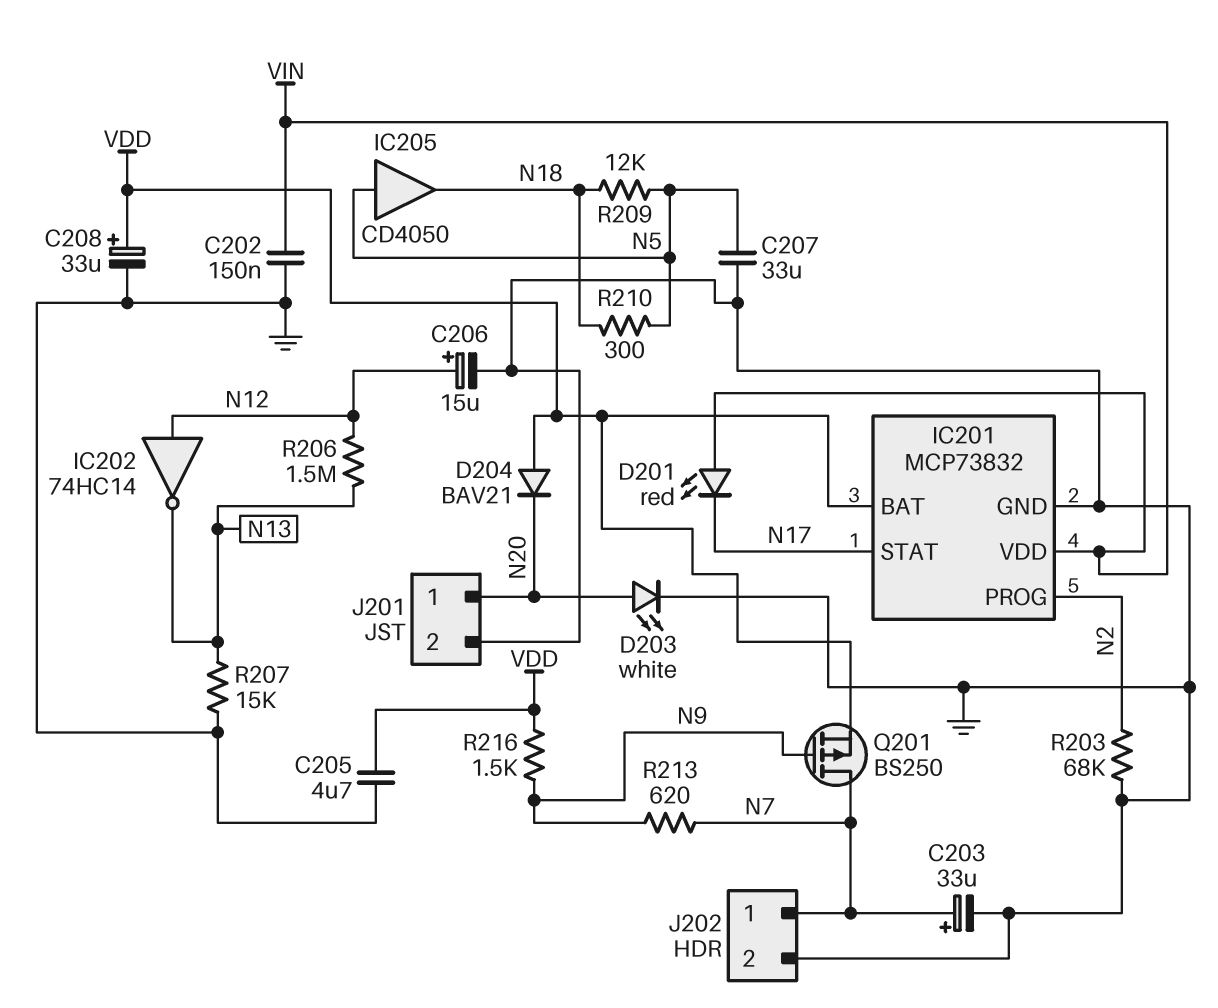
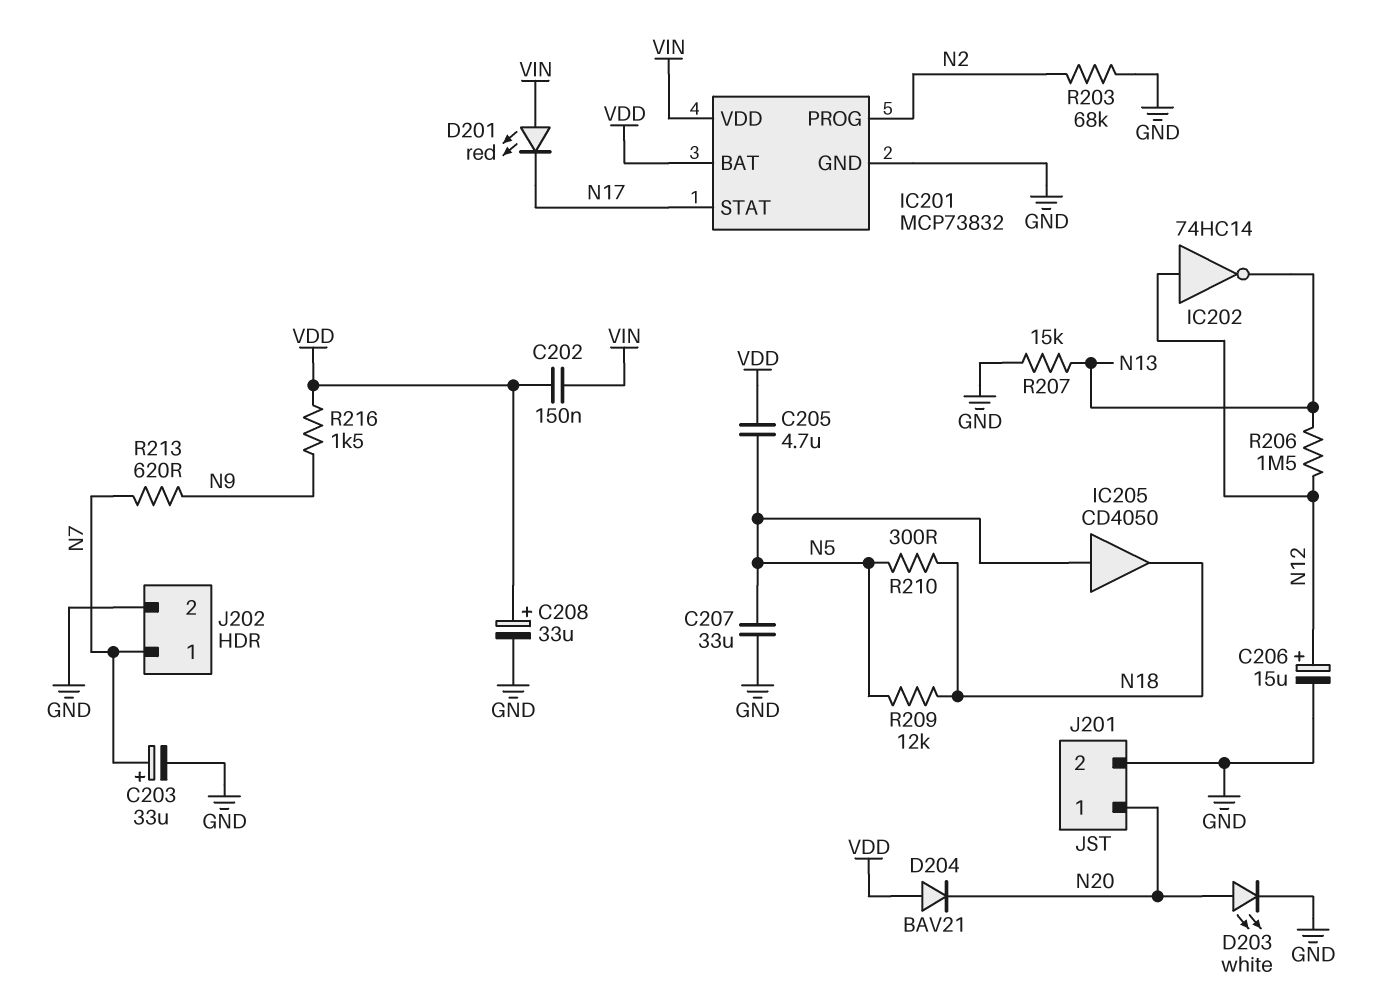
C202: 150nF (GND, VIN) -> 150nF (VDD, VIN)
C205: 4.7uF (GND, VDD) -> 4.7uF (N5, VDD)
Q201: PMOS BS250 (G N9, D N7, S VDD) -> none

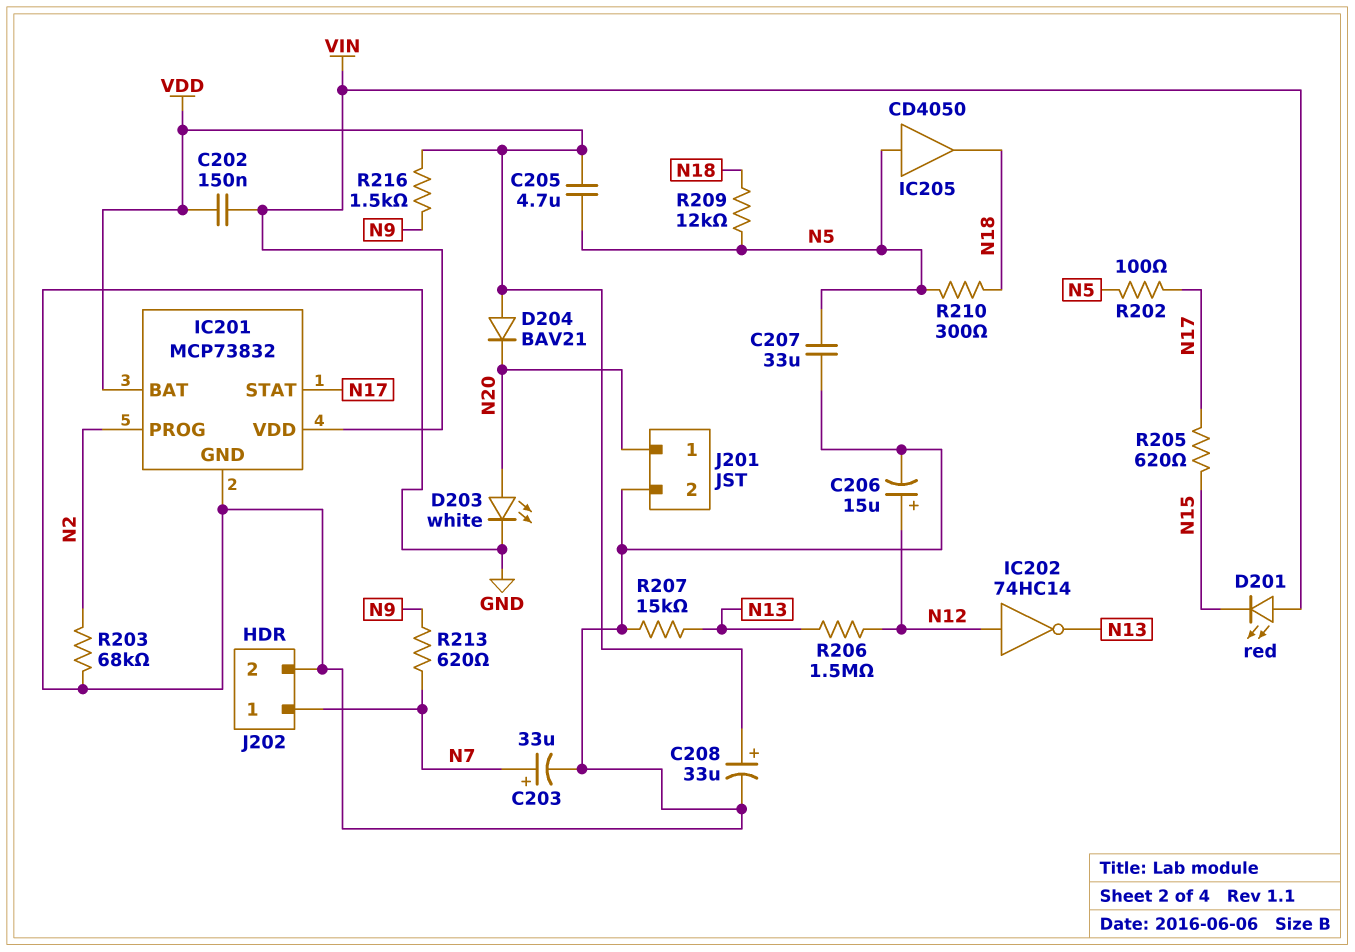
D201: LED red (A VIN, K N17) -> LED red (A VIN, K N15)
R202: none -> 100 (N5, N17)
R205: none -> 620 (N15, N17)

